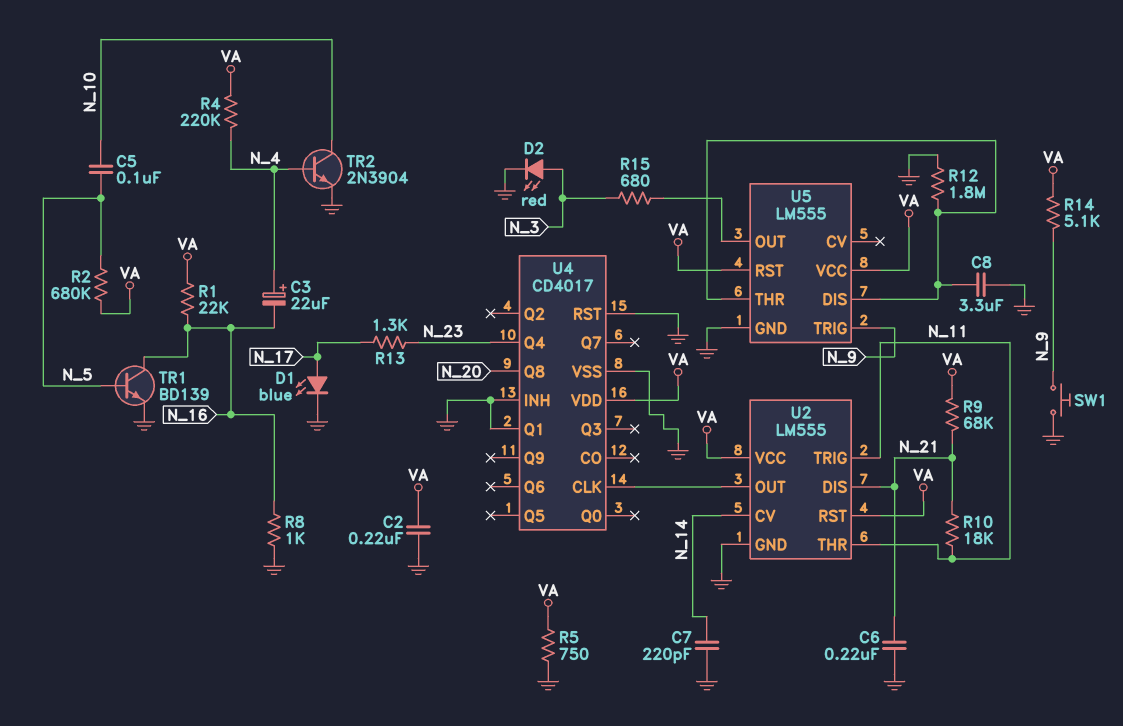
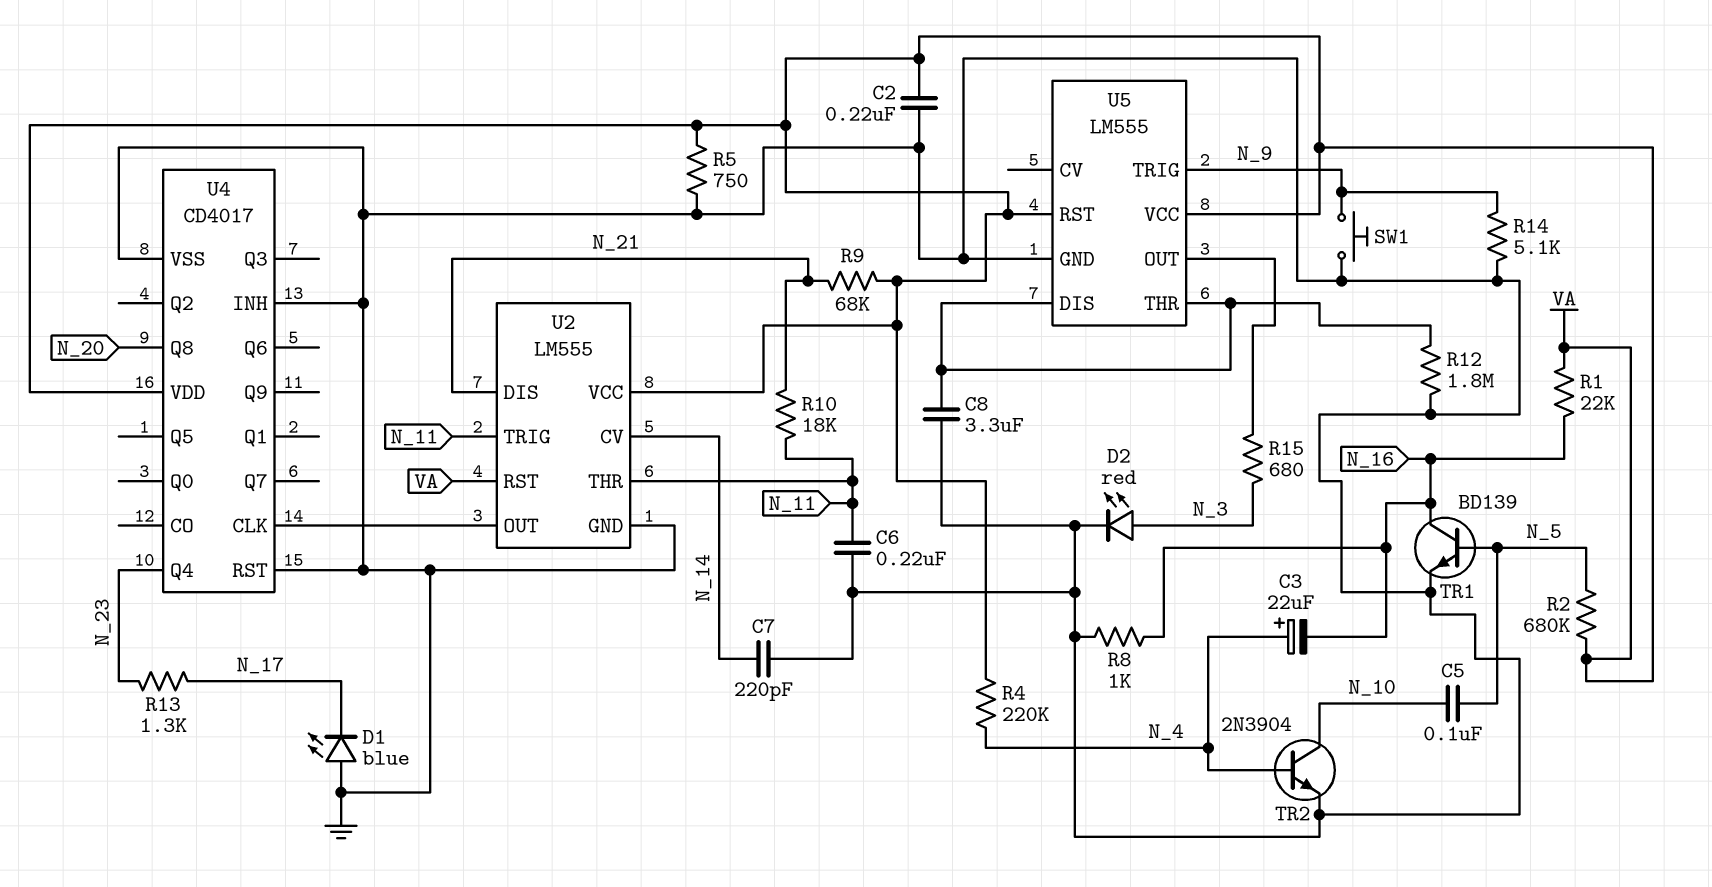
C6: 220nF (GND, N_21) -> 220nF (GND, N_11)
D1: LED blue (A N_17, K GND) -> LED blue (A GND, K N_17)
R14: 5.1k (N_9, VA) -> 5.1k (GND, N_9)
U4 pin Q1: GND -> none

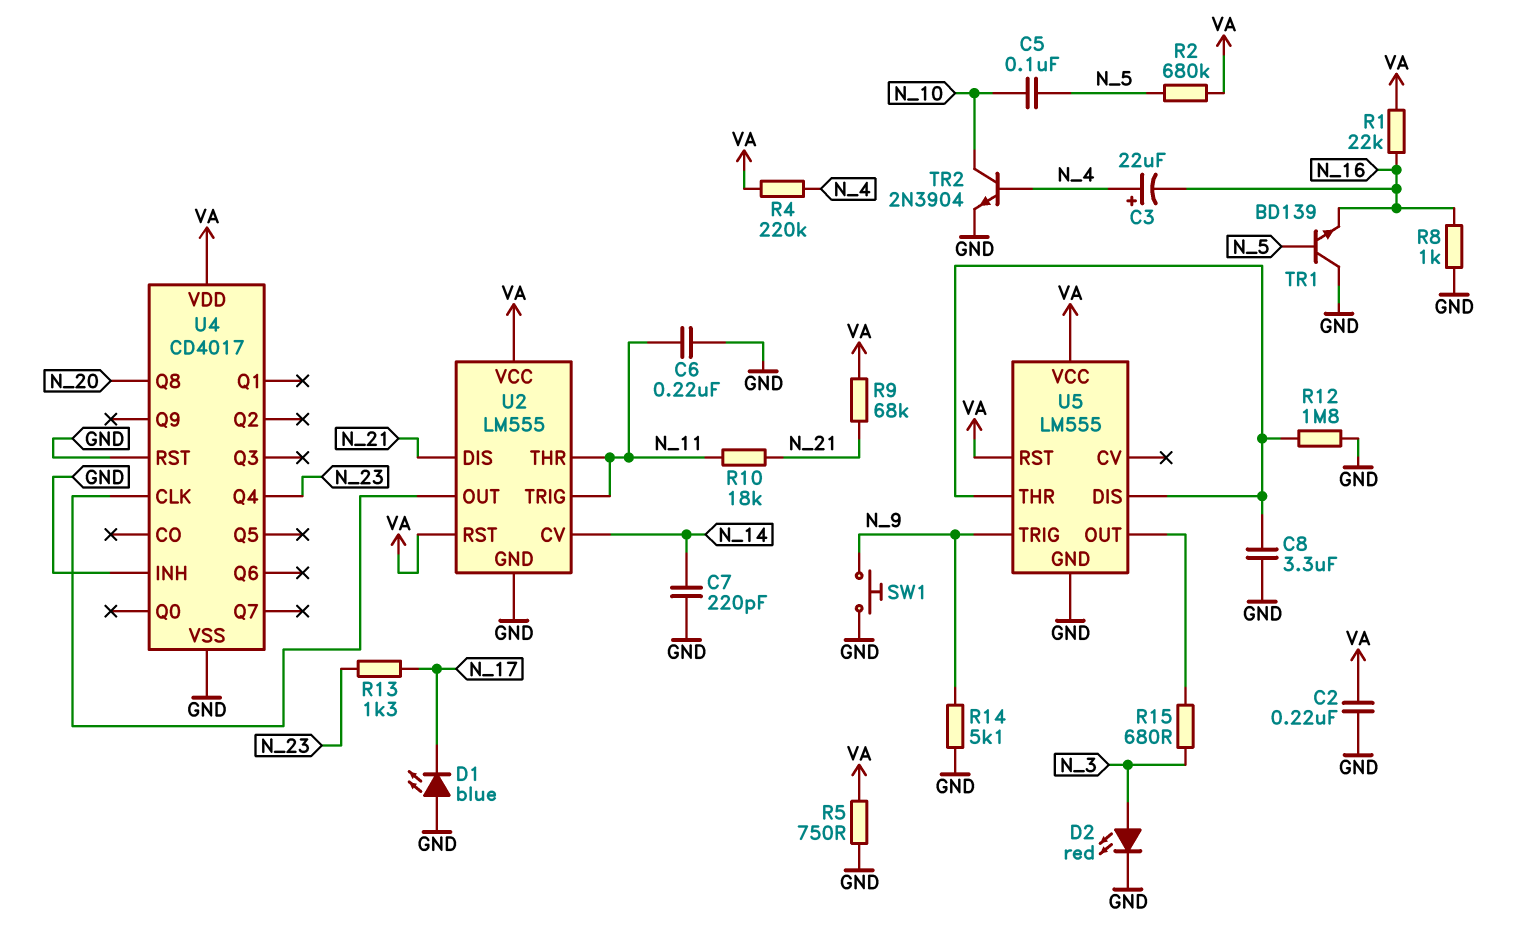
TR1: NPN BD139 (B N_5, C N_16, E GND) -> NPN BD139 (B N_5, C GND, E N_16)

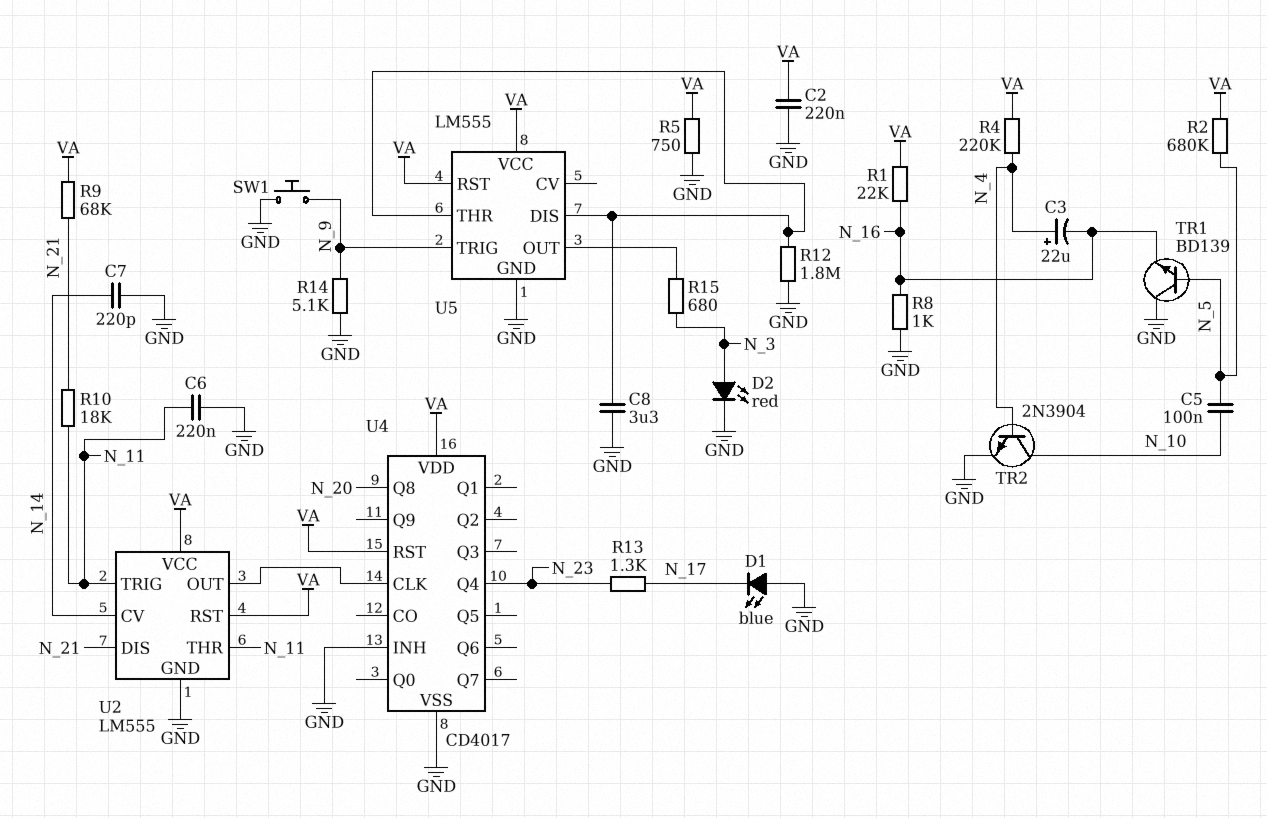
U4 pin RST: GND -> VA

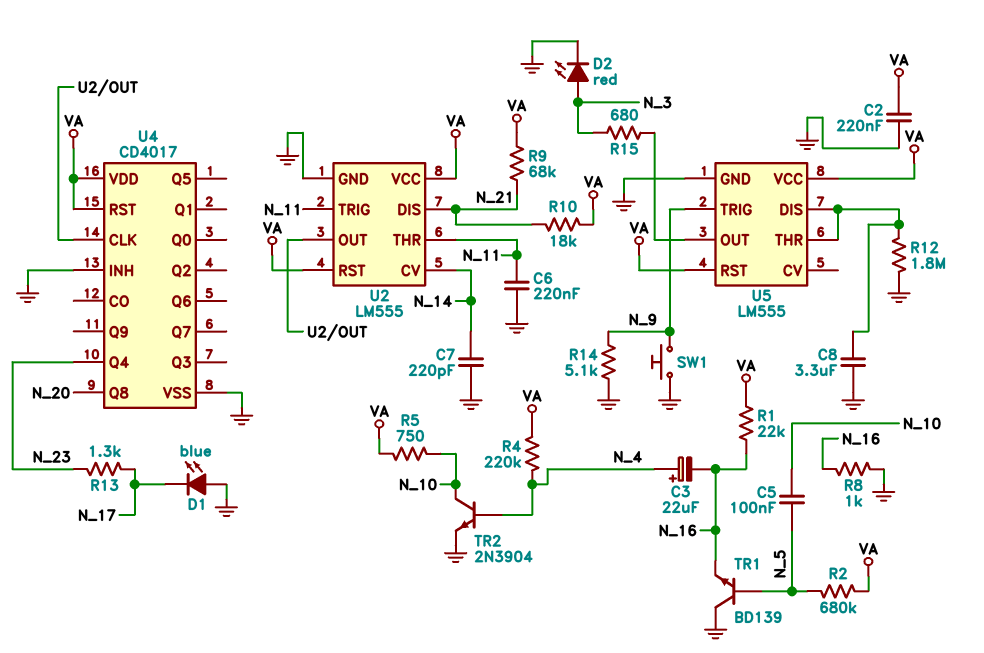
R5: 750 (GND, VA) -> 750 (N_10, VA)
R10: 18k (N_11, N_21) -> 18k (N_21, VA)

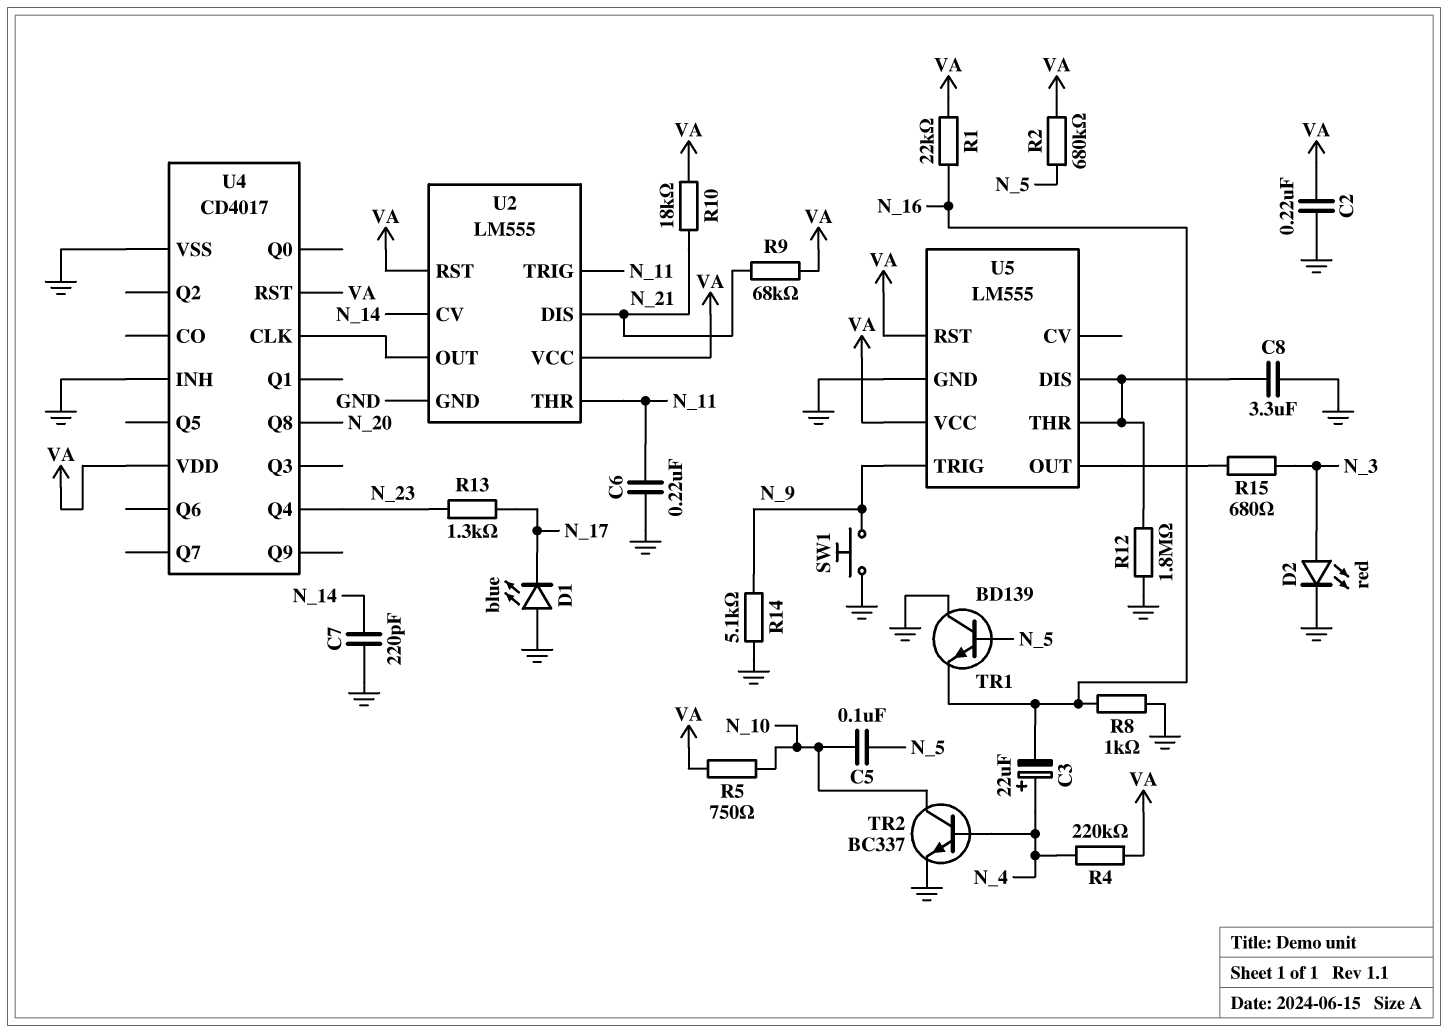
TR2: NPN 2N3904 (B N_4, C N_10, E GND) -> NPN BC337 (B N_4, C N_10, E GND)

